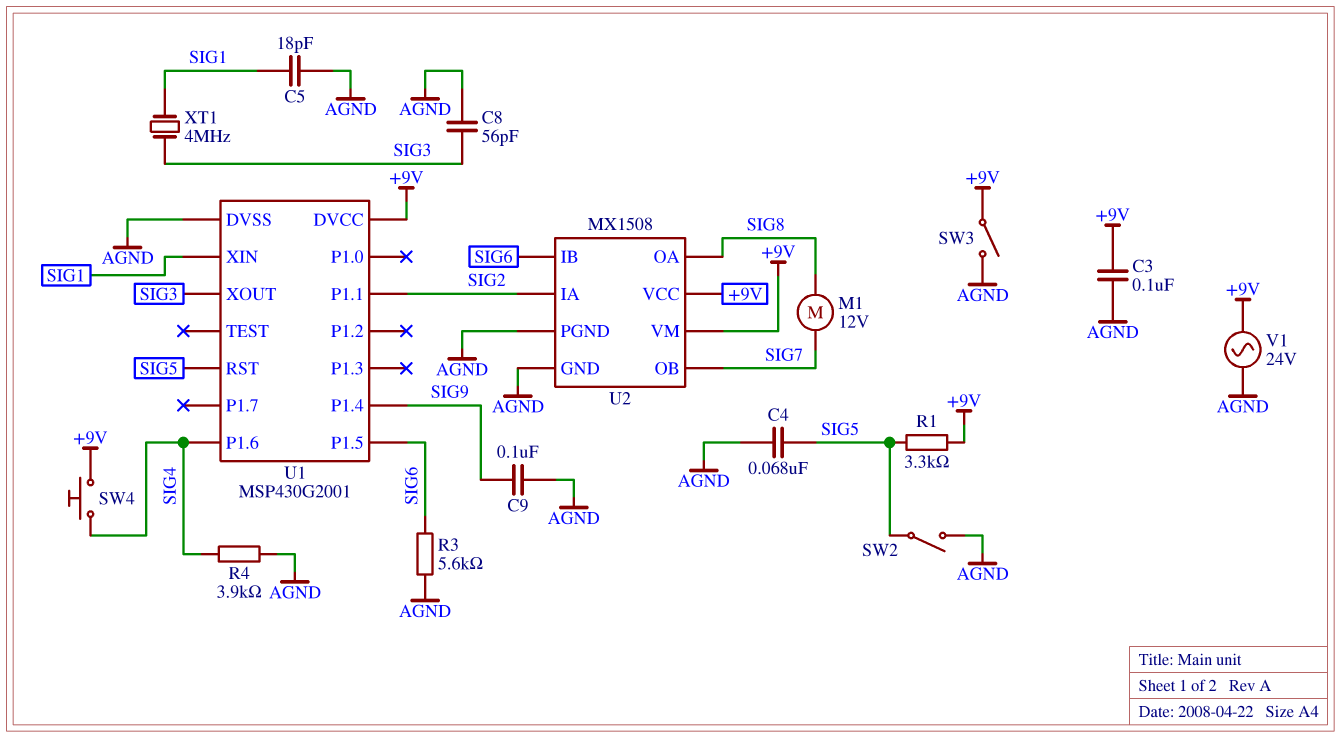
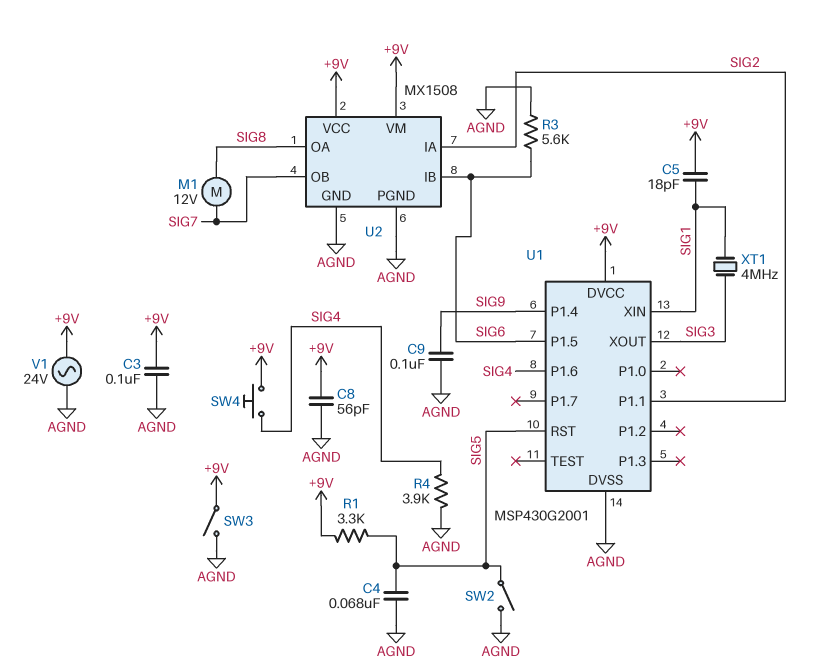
C5: 18pF (AGND, SIG1) -> 18pF (+9V, SIG1)
C8: 56pF (AGND, SIG3) -> 56pF (+9V, AGND)

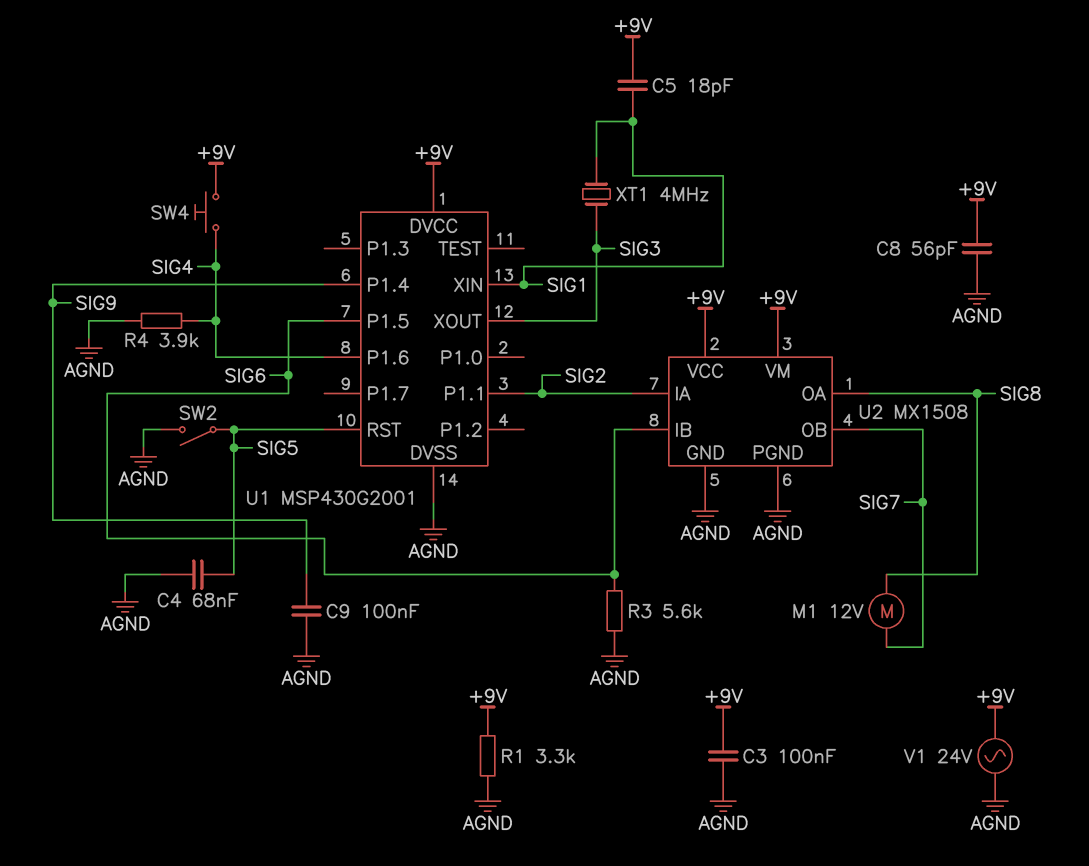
R1: 3.3k (+9V, SIG5) -> 3.3k (+9V, AGND)
SW3: switch (+9V, AGND) -> none

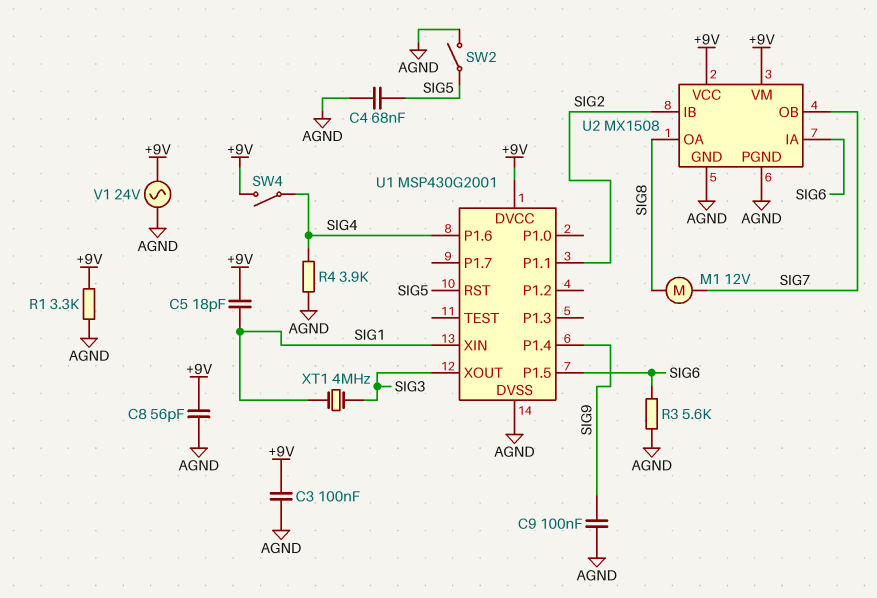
SW4: button (+9V, SIG4) -> switch (+9V, SIG4)
U2 pin IA: SIG2 -> SIG6
U2 pin IB: SIG6 -> SIG2

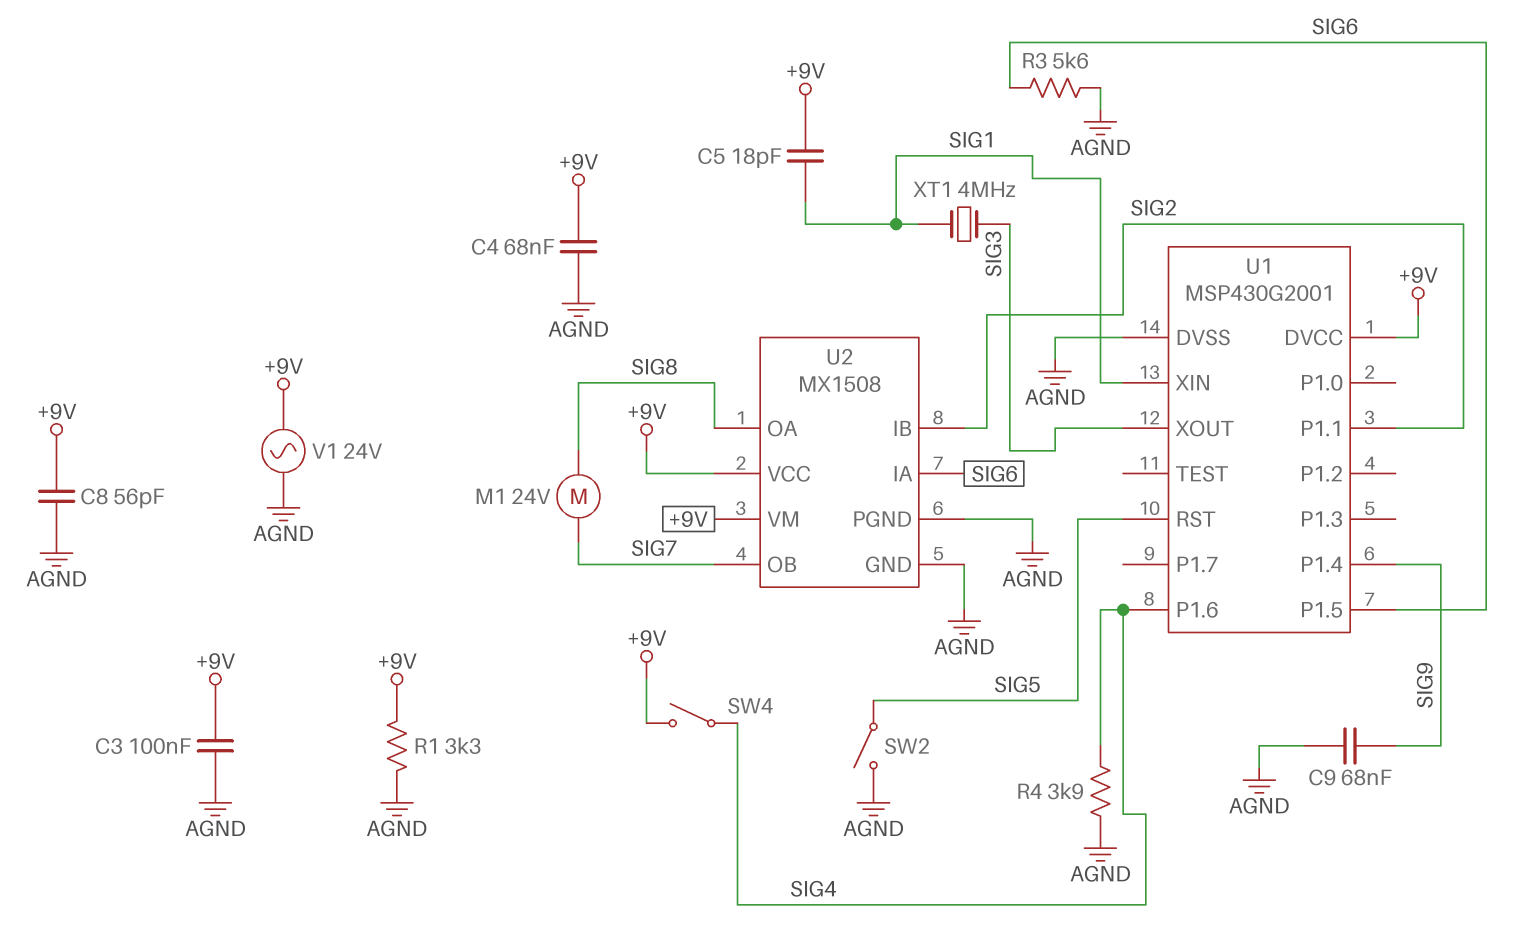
C4: 68nF (AGND, SIG5) -> 68nF (+9V, AGND)
C9: 100nF (AGND, SIG9) -> 68nF (AGND, SIG9)
M1: motor 12V (SIG7, SIG8) -> motor 24V (SIG7, SIG8)

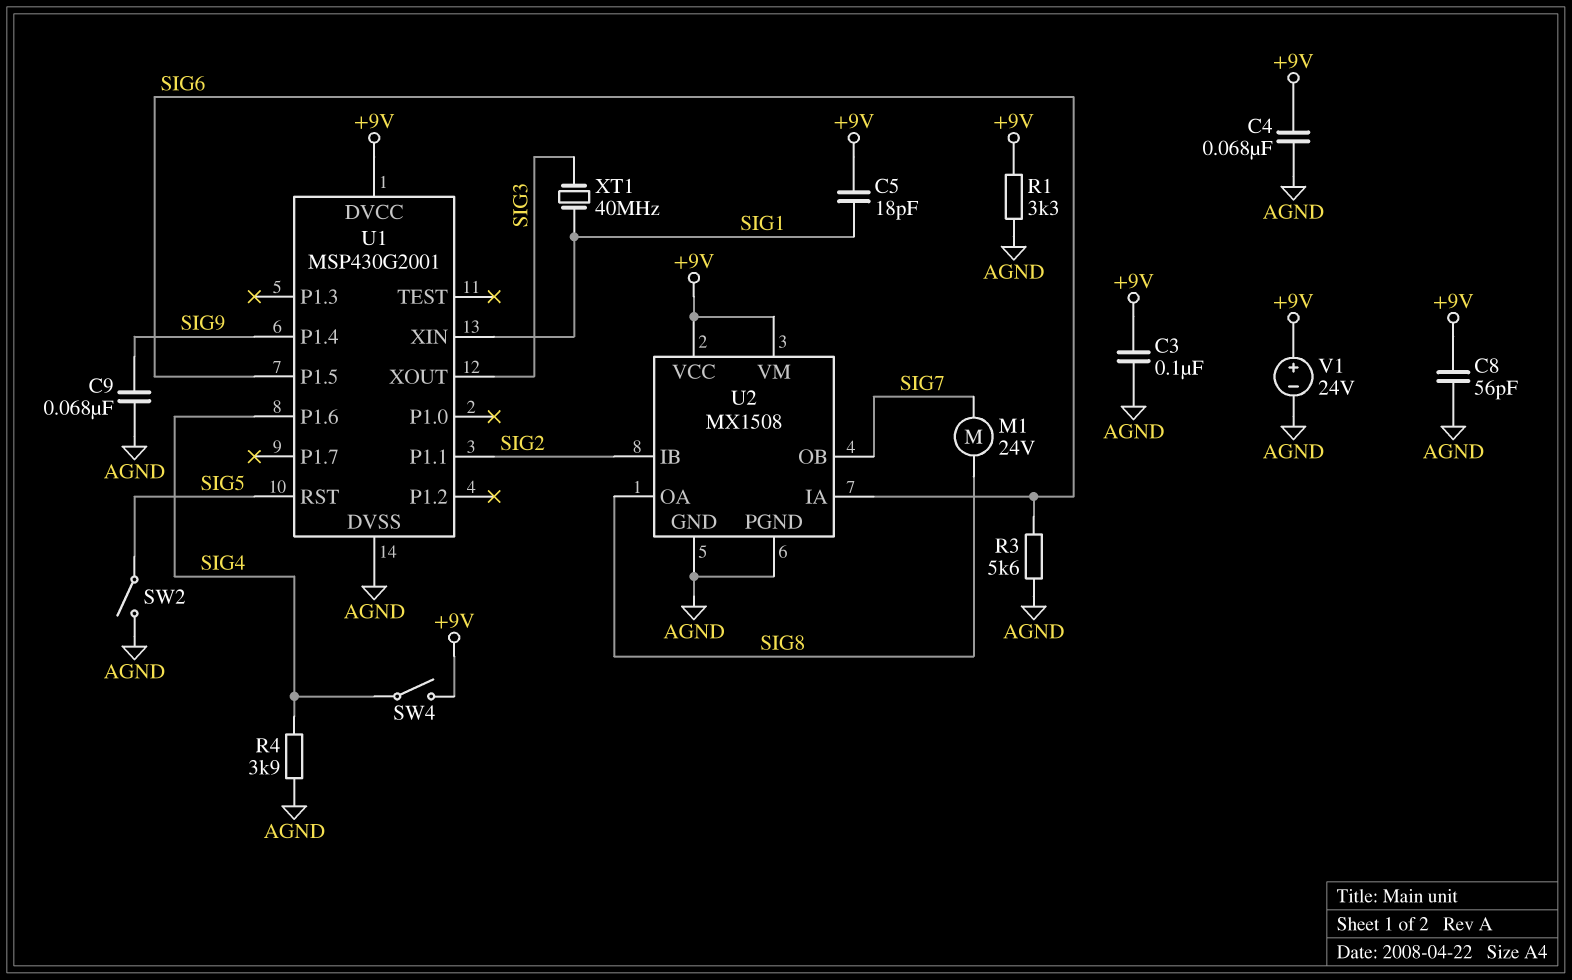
V1: AC 24V (+9V, AGND) -> 24V (plus +9V, minus AGND)
XT1: 4MHz (SIG1, SIG3) -> 40MHz (SIG1, SIG3)

